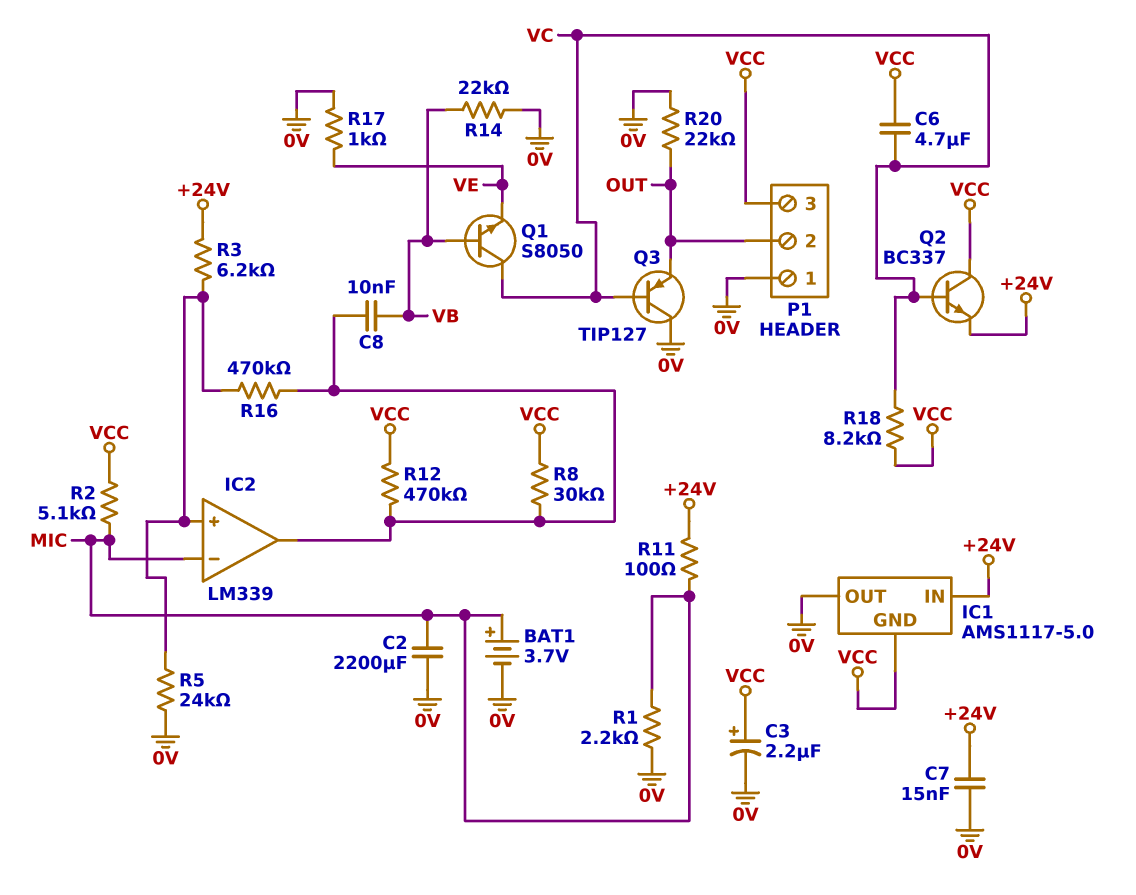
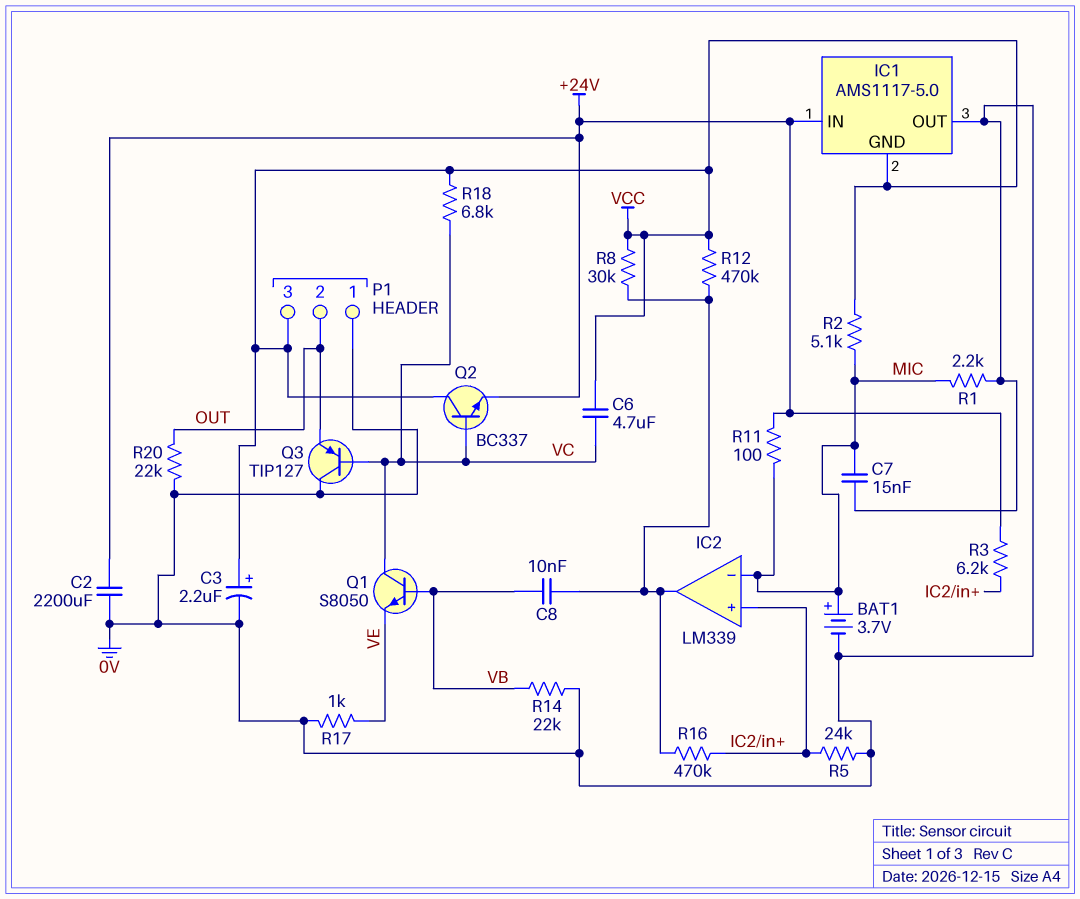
C2: 2200uF (0V, MIC) -> 2200uF (+24V, 0V)
C7: 15nF (+24V, 0V) -> 15nF (0V, MIC)
R18: 8.2k (VC, VCC) -> 6.8k (VC, VCC)

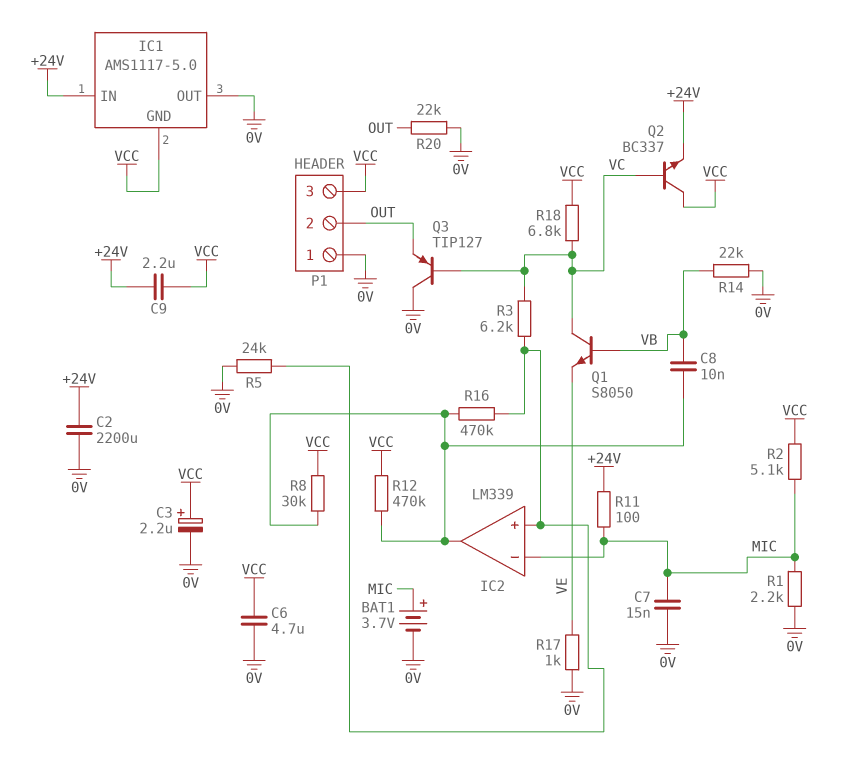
C6: 4.7uF (VC, VCC) -> 4.7uF (0V, VCC)
C9: none -> 2.2uF (+24V, VCC)
R3: 6.2k (+24V, IC2/in+) -> 6.2k (IC2/in+, VC)

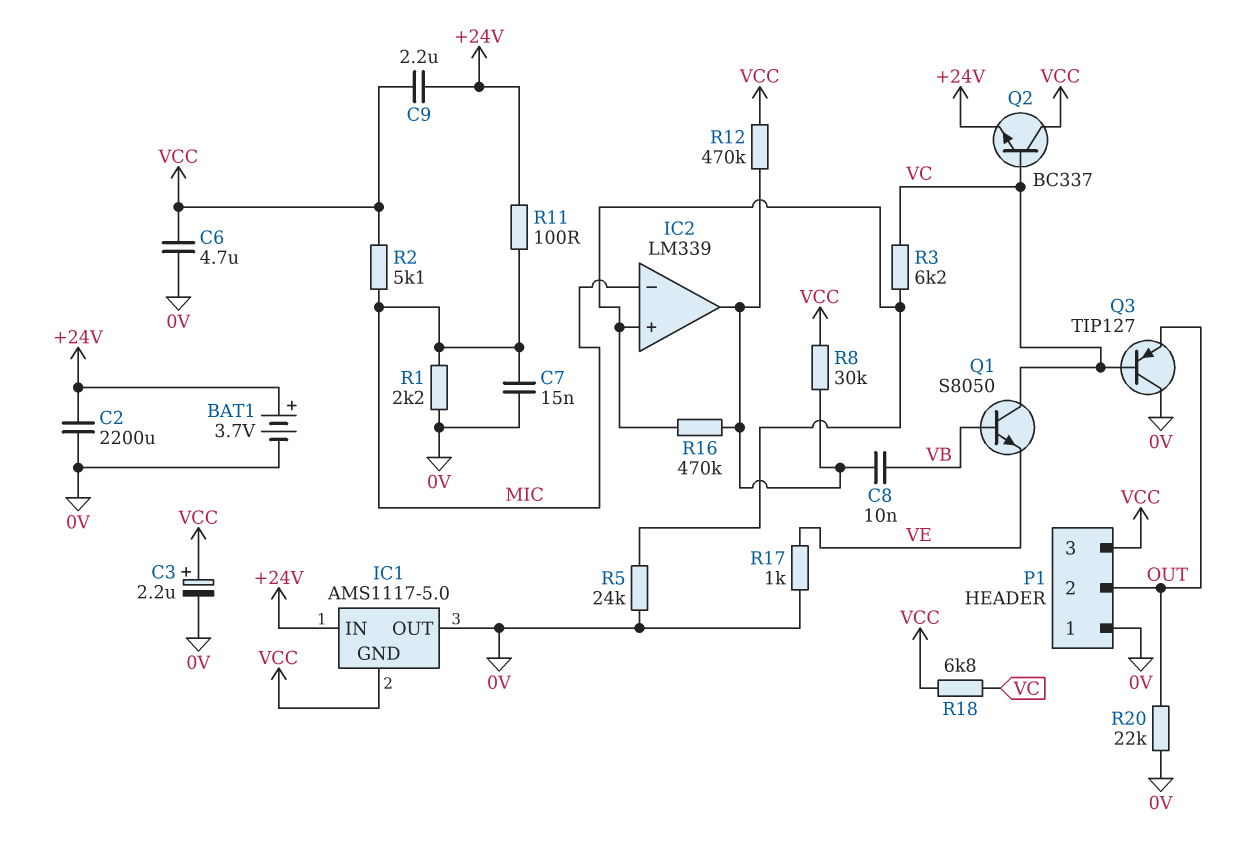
BAT1: 3.7V (plus MIC, minus 0V) -> 3.7V (plus +24V, minus 0V)
R14: 22k (0V, VB) -> none

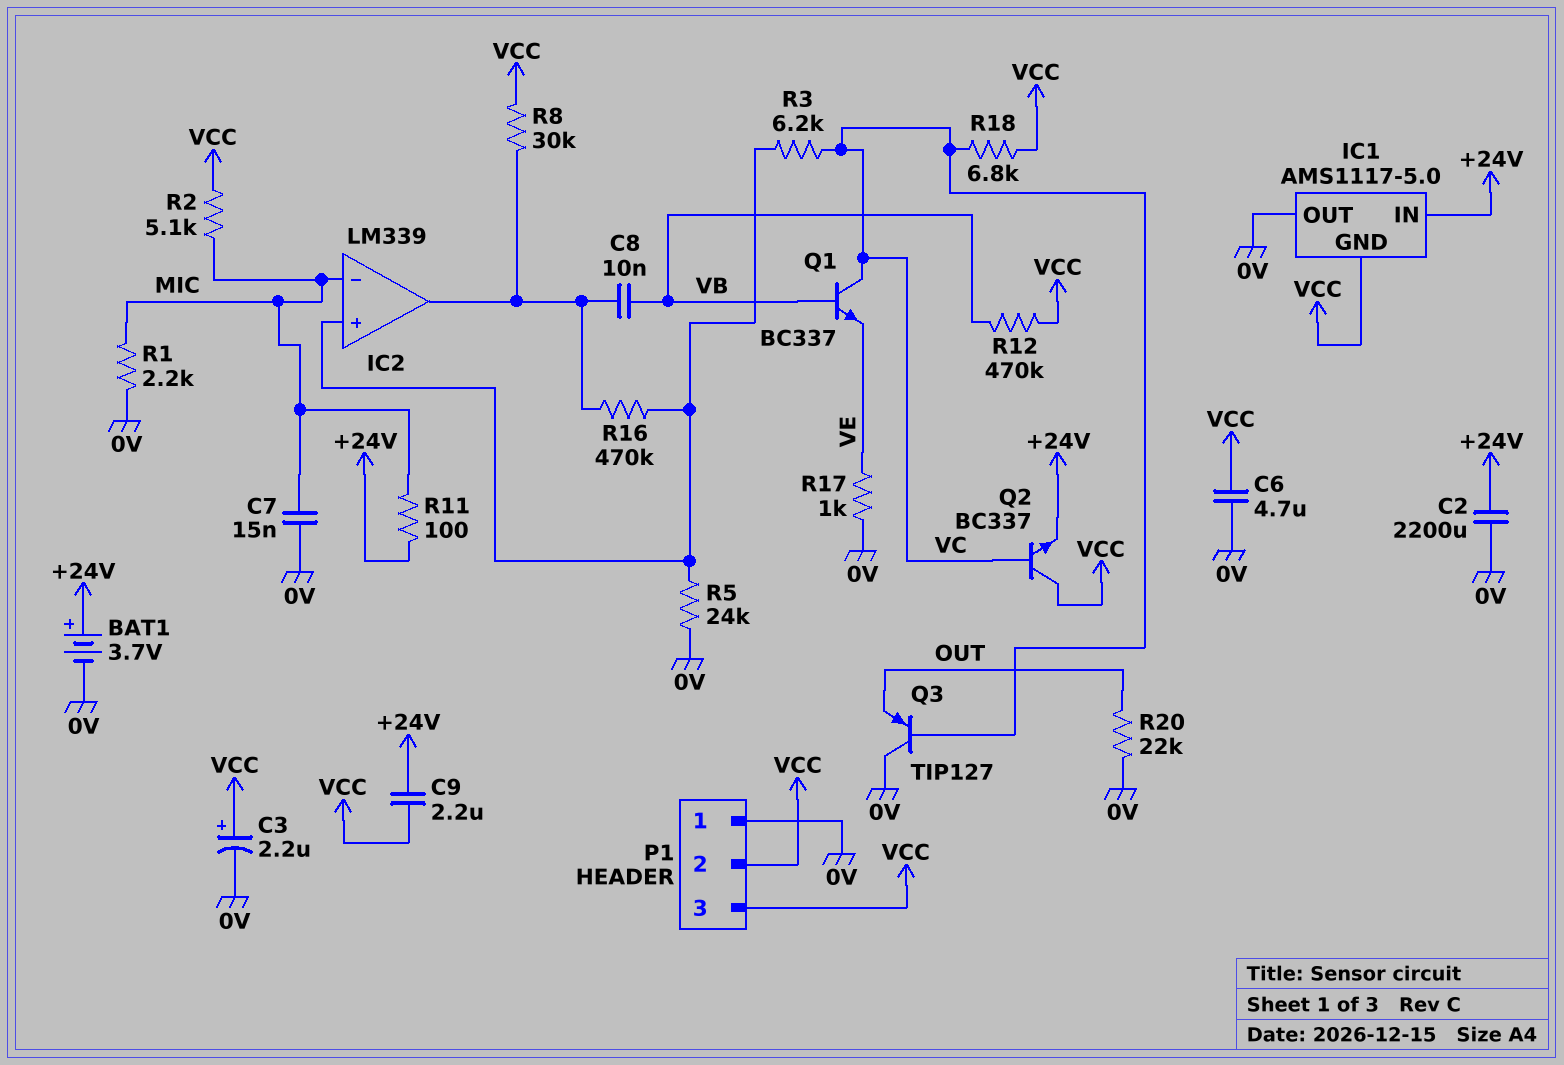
P1 pin 2: OUT -> VCC
Q1: NPN S8050 (B VB, C VC, E VE) -> NPN BC337 (B VB, C VC, E VE)
R12: 470k (IC2/out, VCC) -> 470k (VB, VCC)

